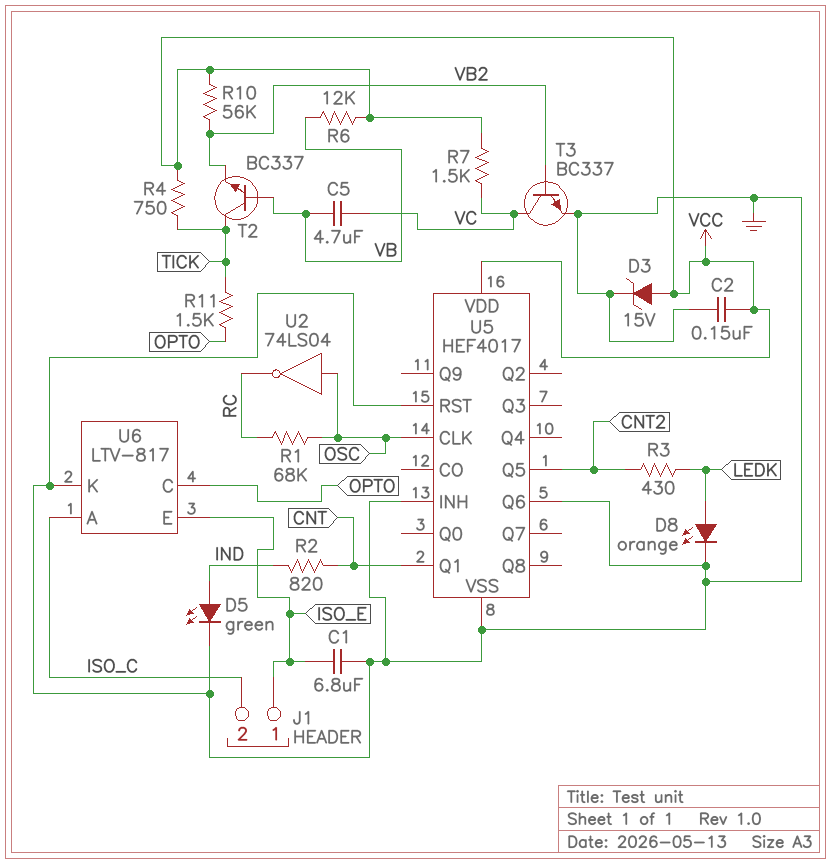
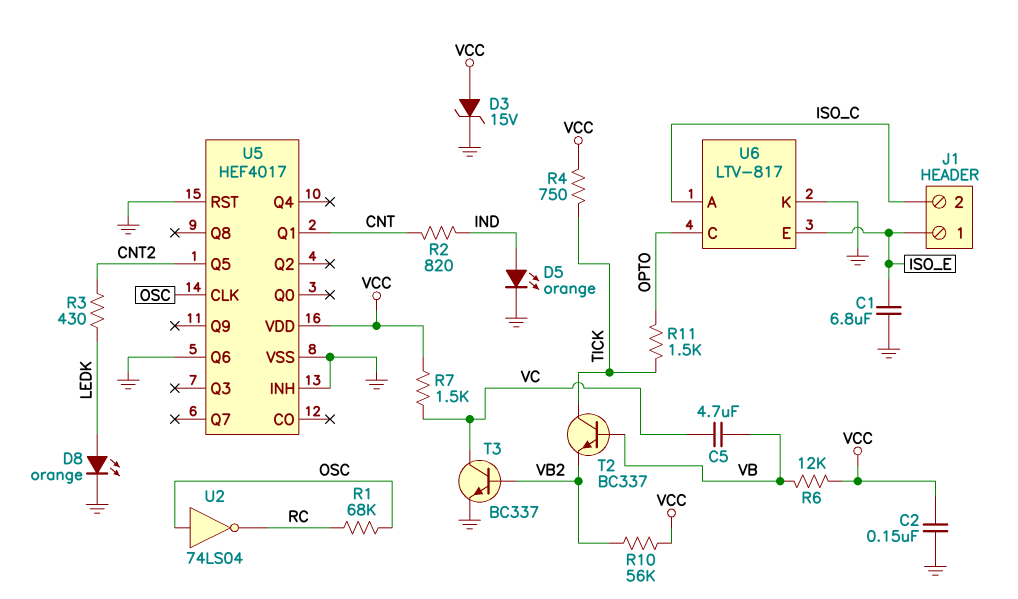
D5: LED green (A IND, K GND) -> LED orange (A IND, K GND)

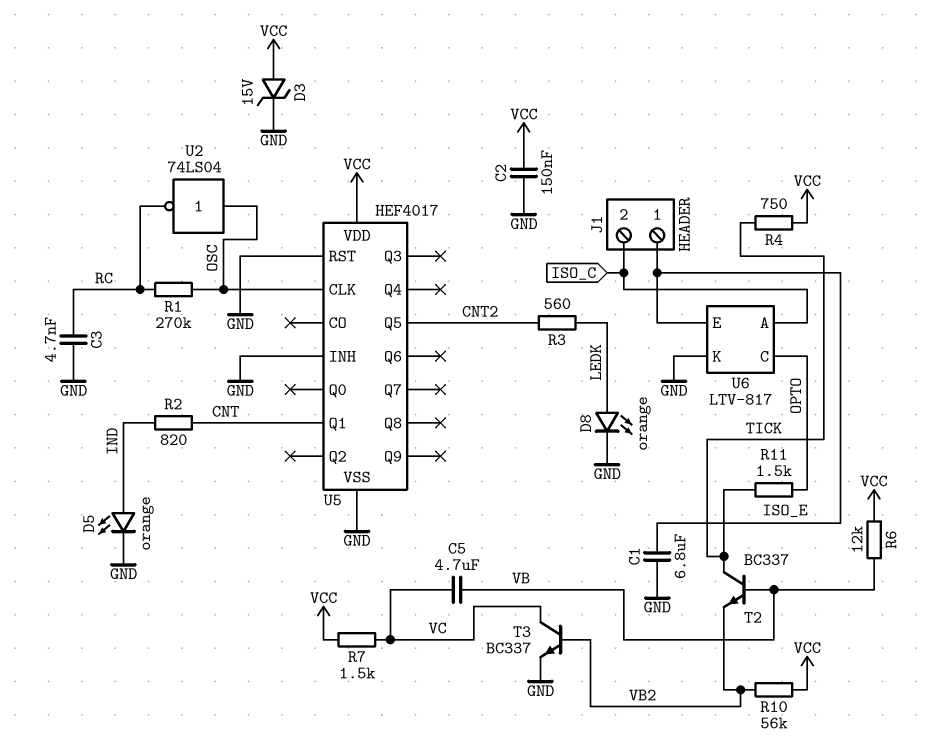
C3: none -> 4.7nF (GND, RC)
R1: 68k (OSC, RC) -> 270k (OSC, RC)
R3: 430 (CNT2, LEDK) -> 560 (CNT2, LEDK)
U5 pin Q6: GND -> none

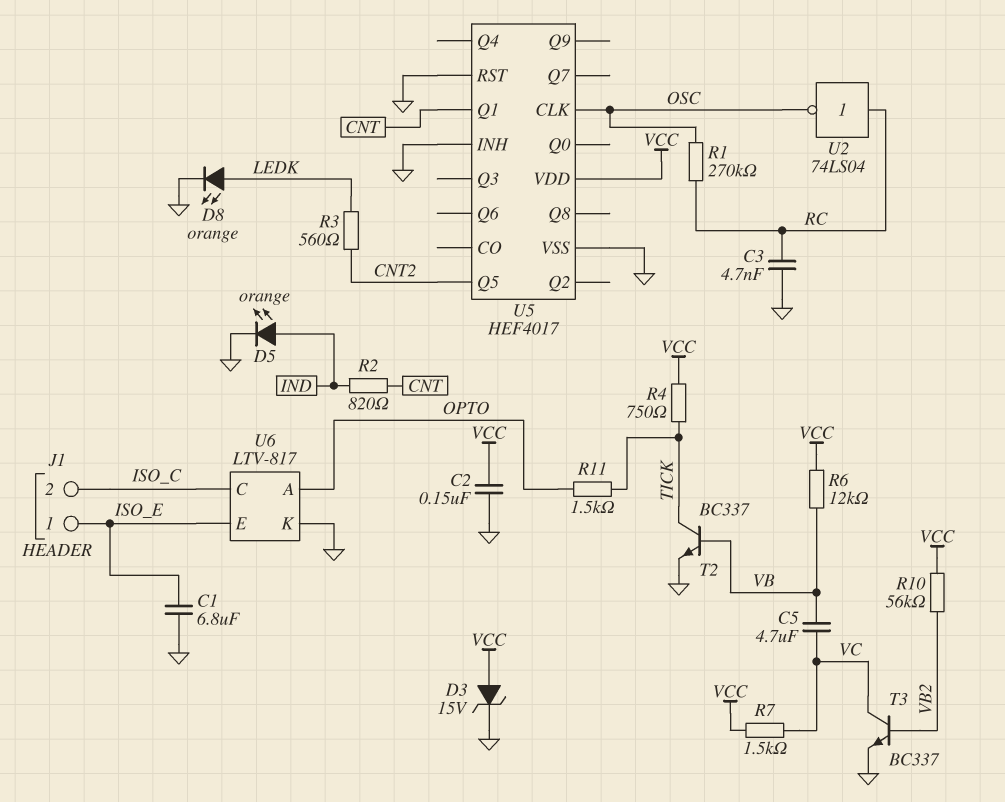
T2: NPN BC337 (B VB, C TICK, E VB2) -> NPN BC337 (B VB, C TICK, E GND)
U2: NOT 74LS04 (in OSC, out RC) -> NOT 74LS04 (in RC, out OSC)
U6 pin A: ISO_C -> OPTO
U6 pin C: OPTO -> ISO_C

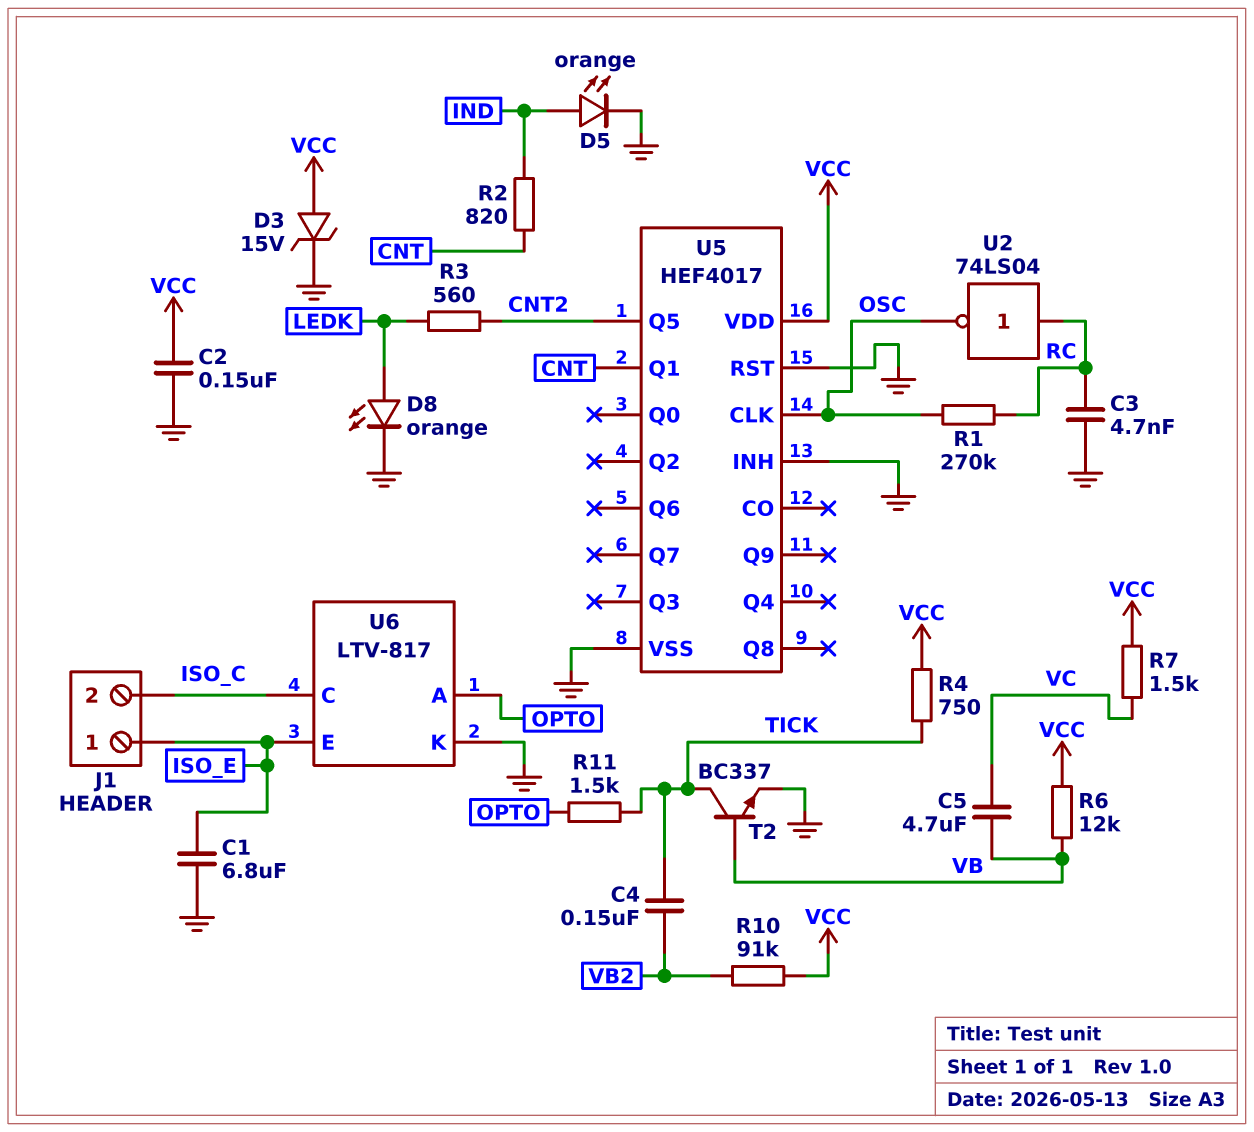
C4: none -> 150nF (TICK, VB2)
R10: 56k (VB2, VCC) -> 91k (VB2, VCC)
T3: NPN BC337 (B VB2, C VC, E GND) -> none

